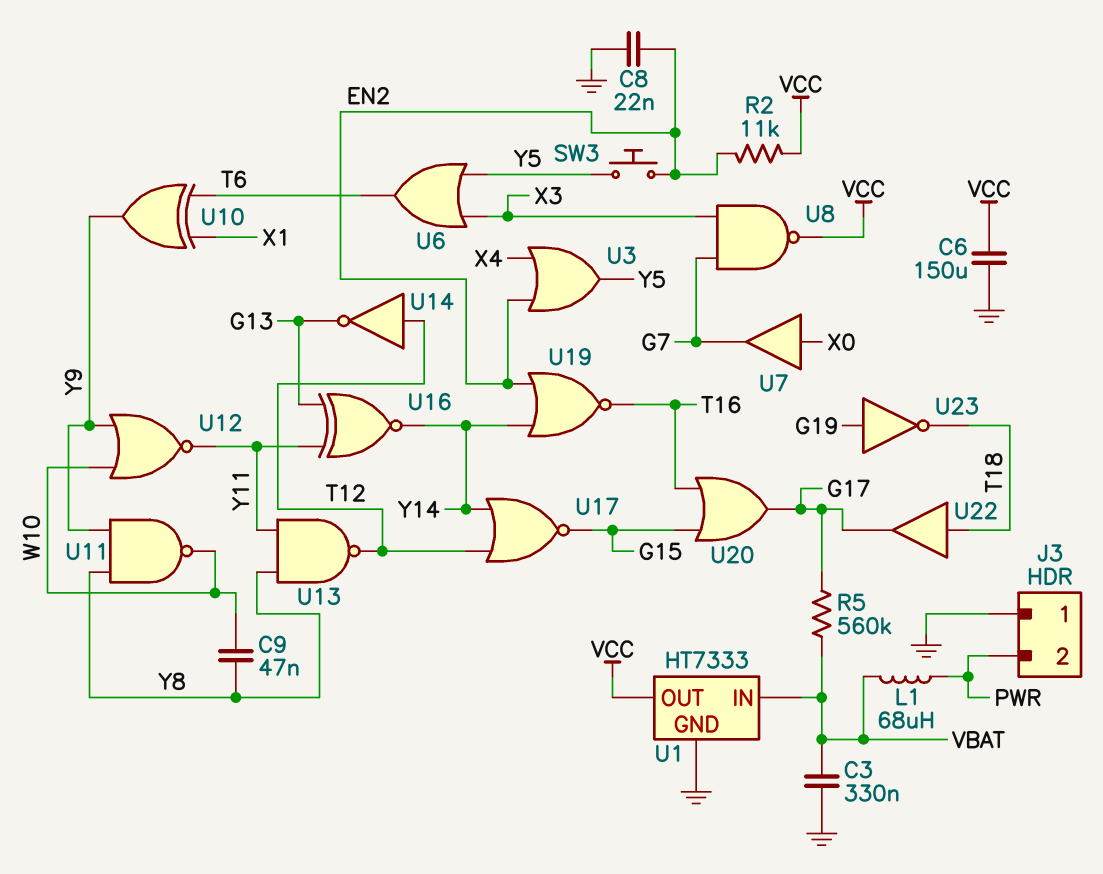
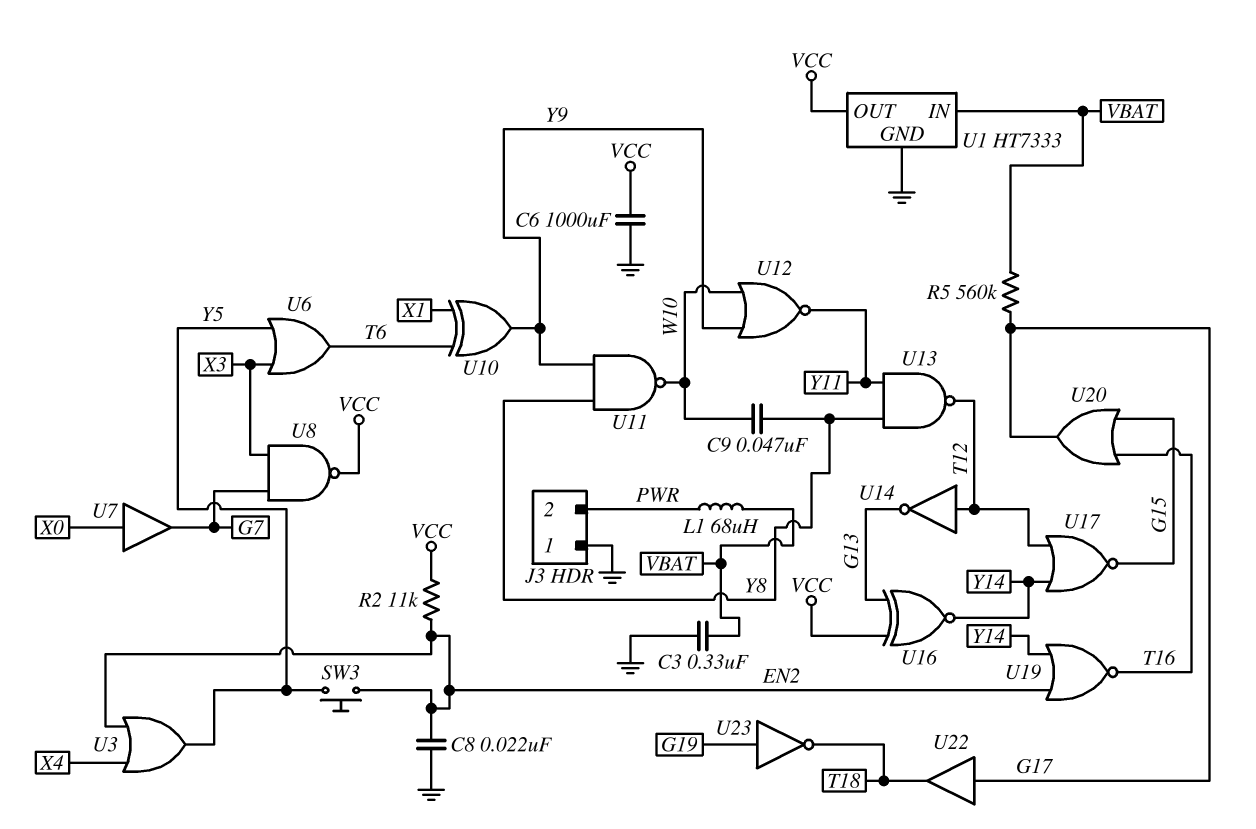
C6: 150uF (GND, VCC) -> 1000uF (GND, VCC)
U16: XNOR (in G13, in Y11, out Y14) -> XNOR (in G13, in VCC, out Y14)
U22: buffer (in T18, out G17) -> buffer (in G17, out T18)

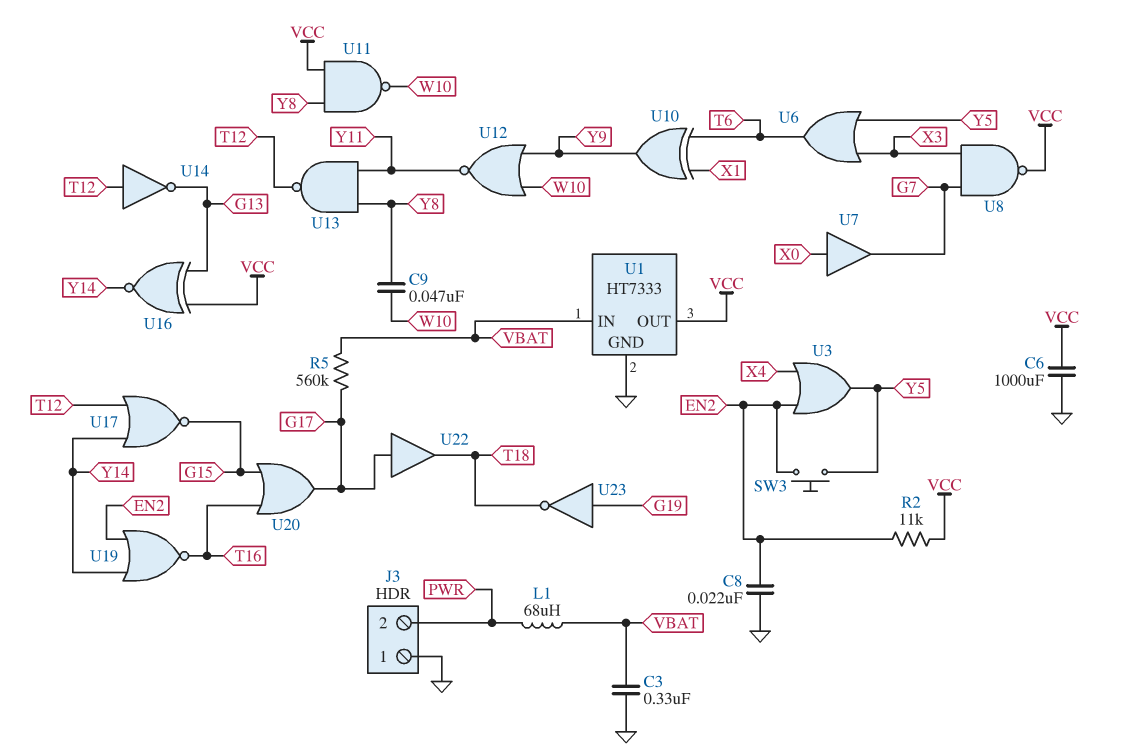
U11: NAND (in Y8, in Y9, out W10) -> NAND (in VCC, in Y8, out W10)

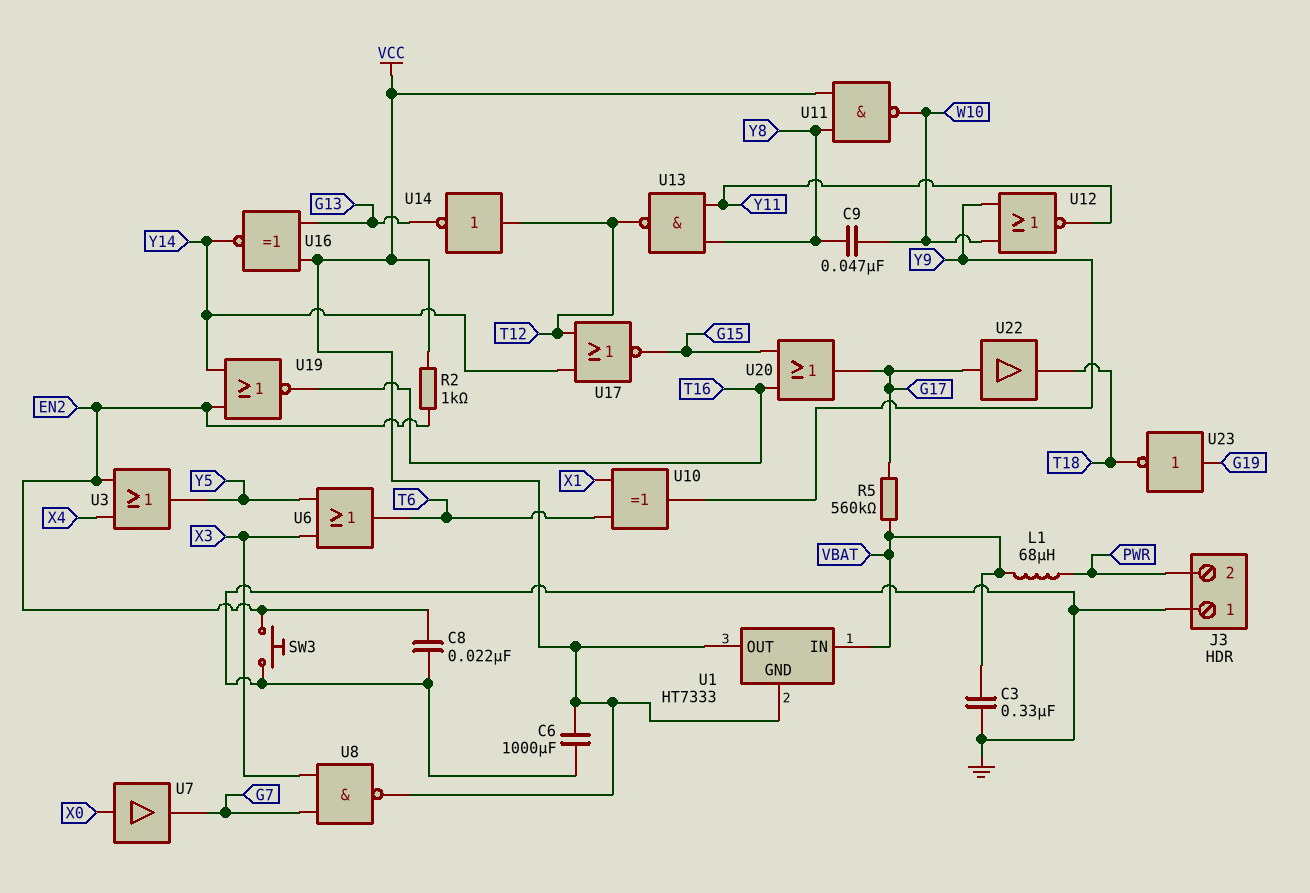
R2: 11k (EN2, VCC) -> 1k (EN2, VCC)
SW3: button (EN2, Y5) -> button (EN2, GND)
U1 pin GND: GND -> VCC

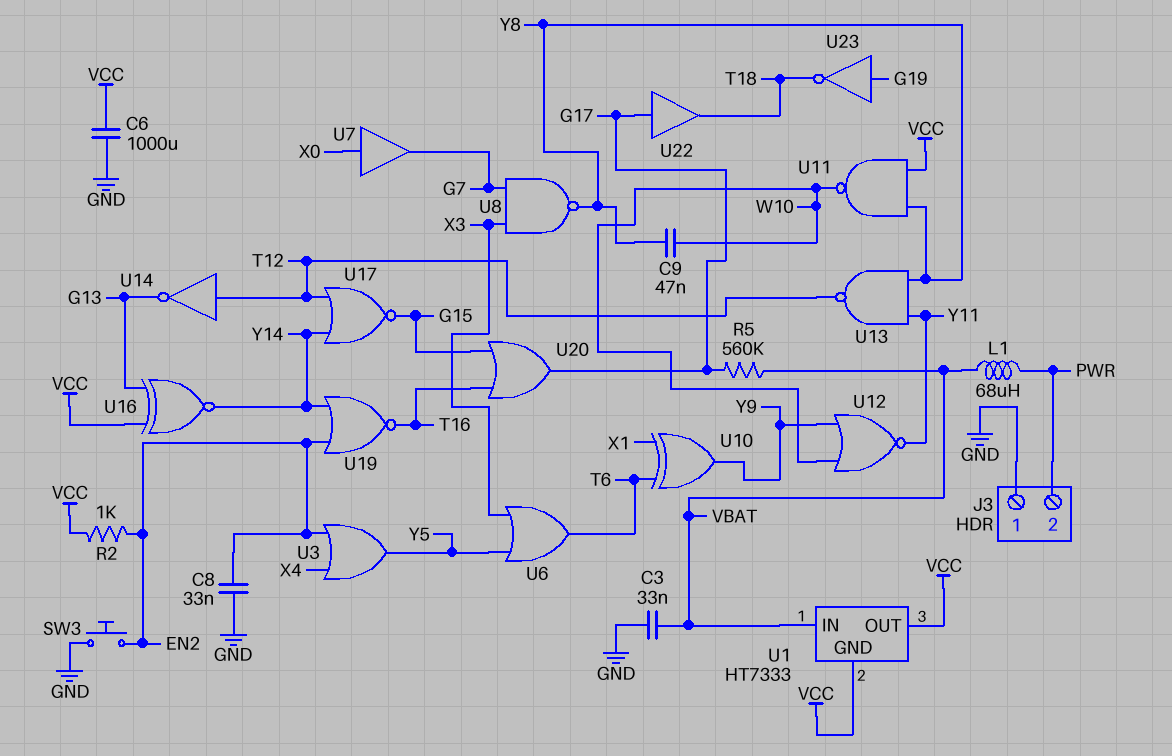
C3: 330nF (GND, VBAT) -> 33nF (GND, VBAT)
C8: 22nF (EN2, GND) -> 33nF (EN2, GND)
U8: NAND (in G7, in X3, out VCC) -> NAND (in G7, in X3, out Y8)

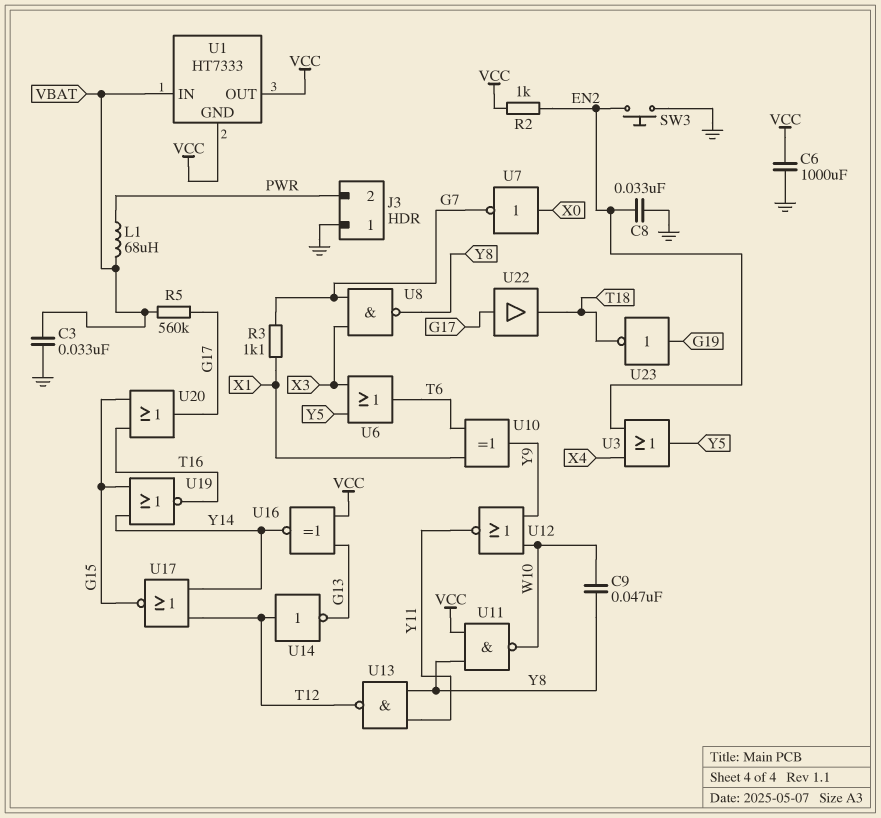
R3: none -> 1.1k (G7, X1)
U7: buffer (in X0, out G7) -> NOT (in X0, out G7)
U19: NOR (in EN2, in Y14, out T16) -> NOR (in G15, in Y14, out T16)

